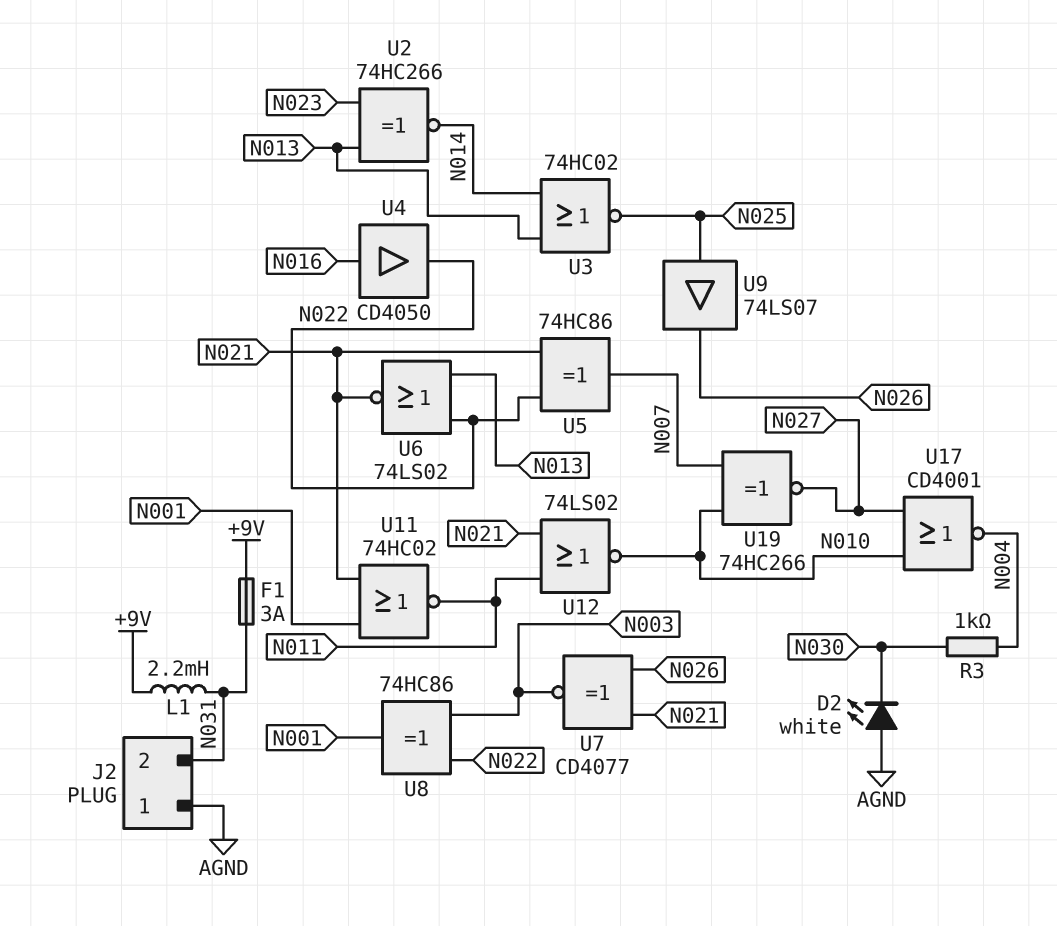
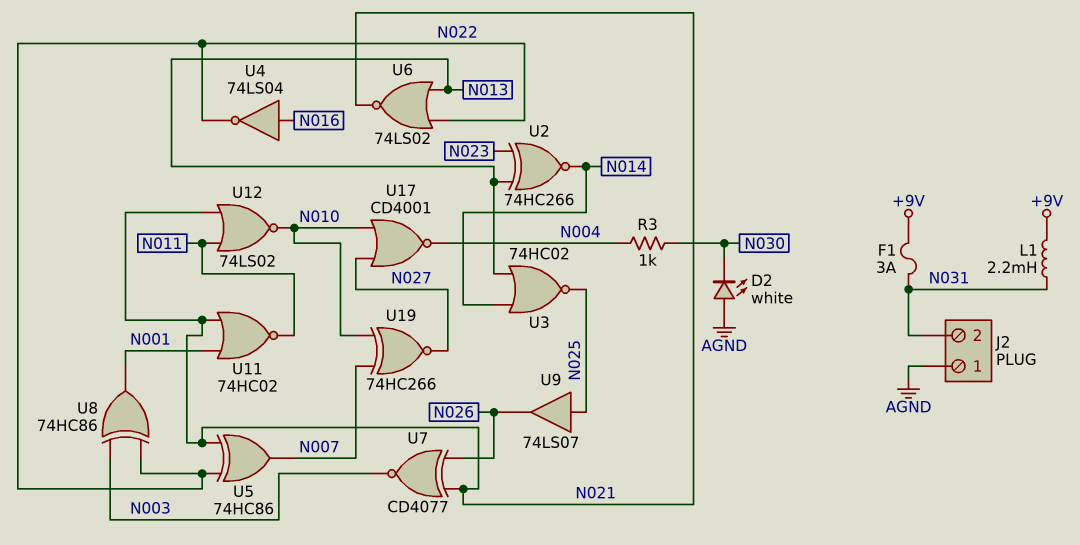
U4: buffer CD4050 (in N016, out N022) -> NOT 74LS04 (in N016, out N022)

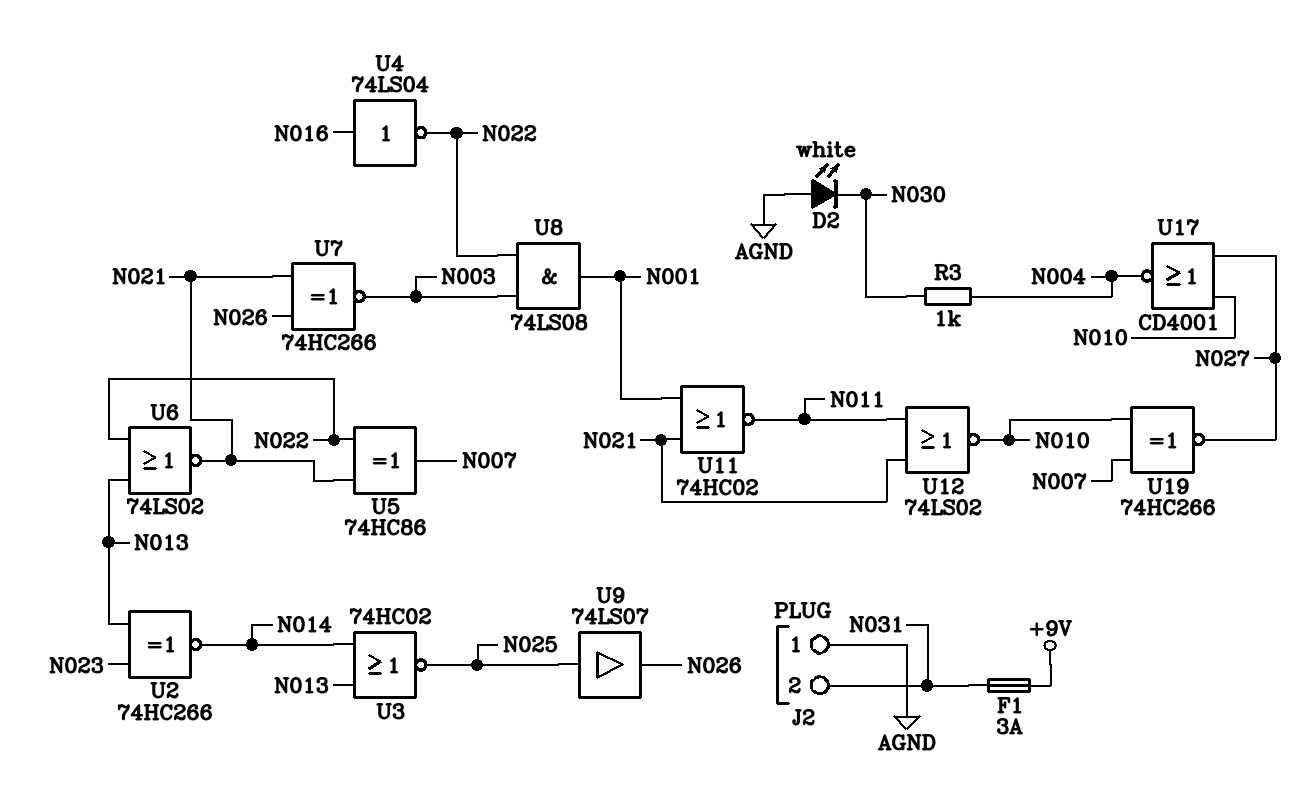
L1: 2.2mH (+9V, N031) -> none
U7: XNOR CD4077 (in N021, in N026, out N003) -> XNOR 74HC266 (in N021, in N026, out N003)
U8: XOR 74HC86 (in N003, in N022, out N001) -> AND 74LS08 (in N003, in N022, out N001)

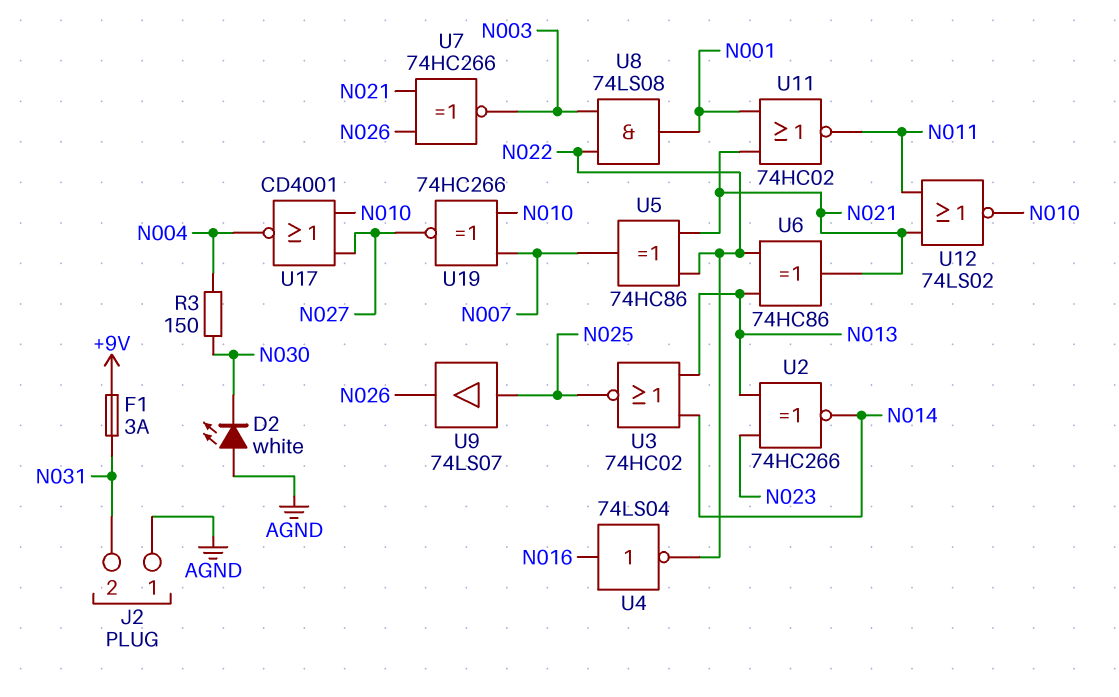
R3: 1k (N004, N030) -> 150 (N004, N030)
U6: NOR 74LS02 (in N013, in N022, out N021) -> XOR 74HC86 (in N013, in N022, out N021)

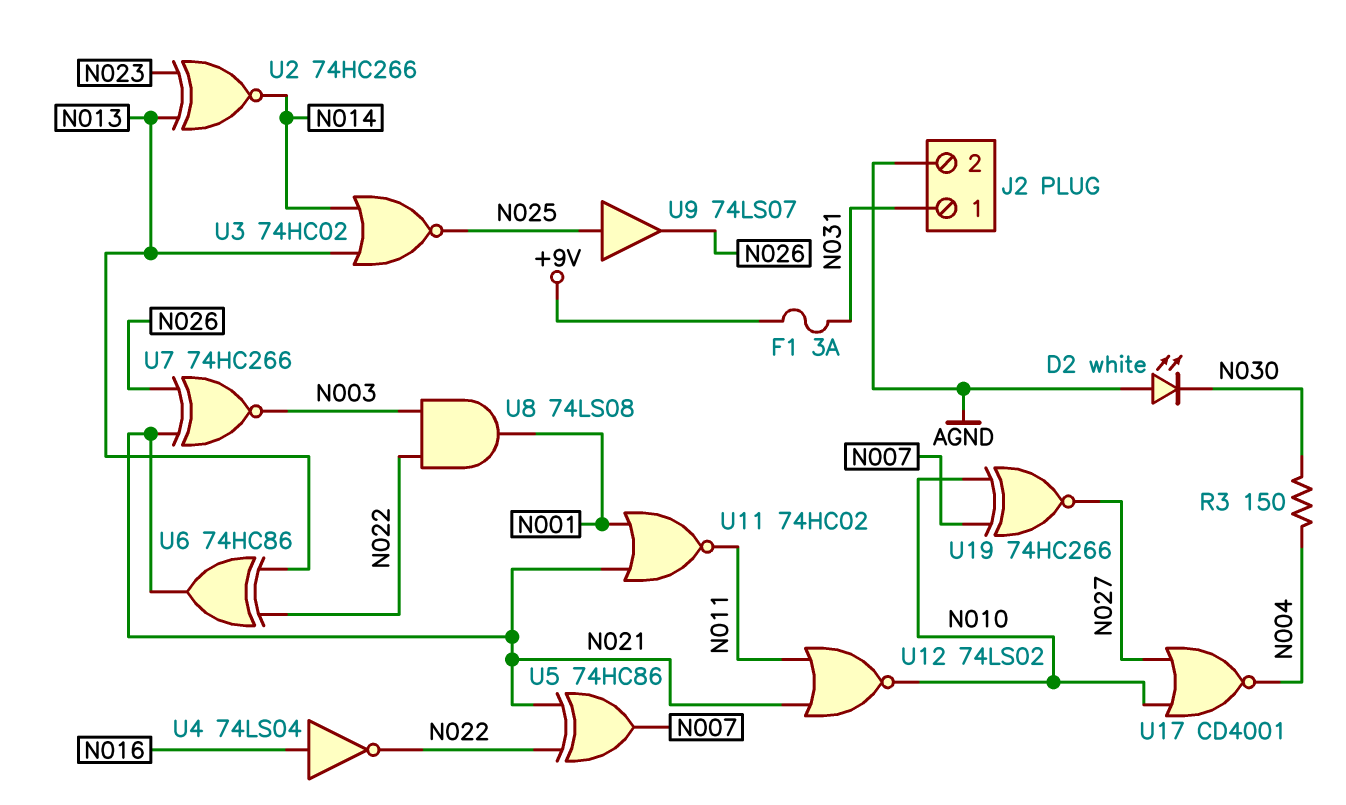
J2 pin 1: AGND -> N031
J2 pin 2: N031 -> AGND

